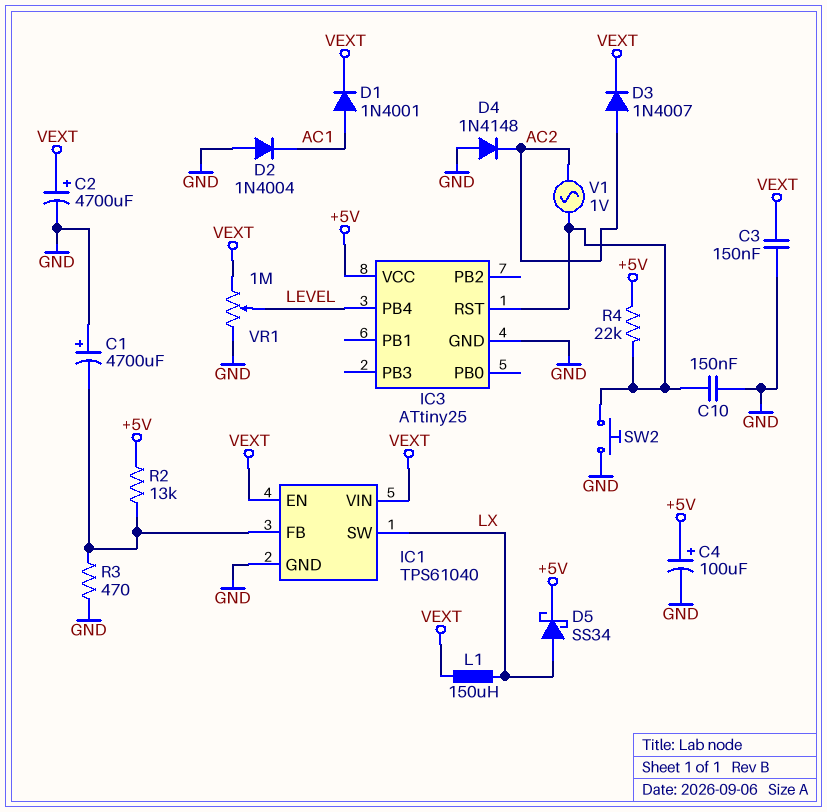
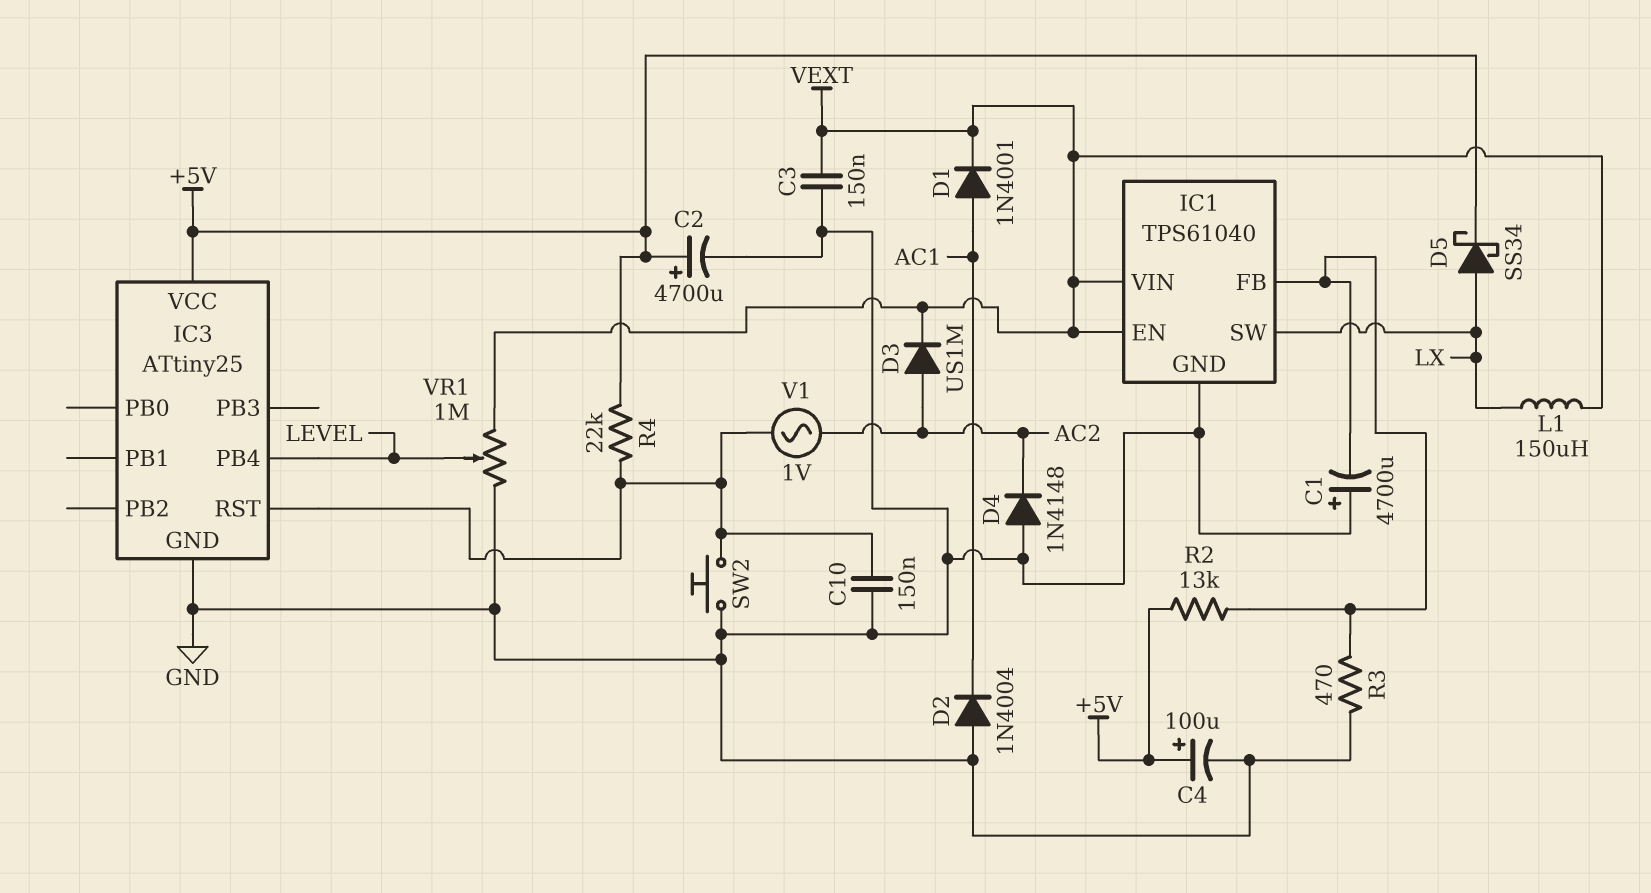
C2: 4700uF (plus VEXT, minus GND) -> 4700uF (plus +5V, minus GND)
D3: diode 1N4007 (A AC2, K VEXT) -> diode US1M (A AC2, K VEXT)

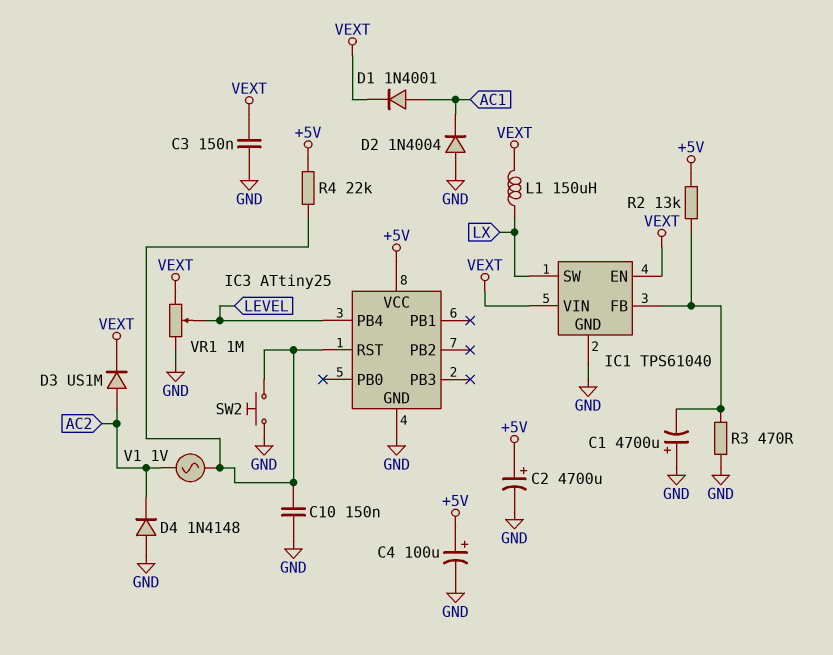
D5: schottky SS34 (A LX, K +5V) -> none

